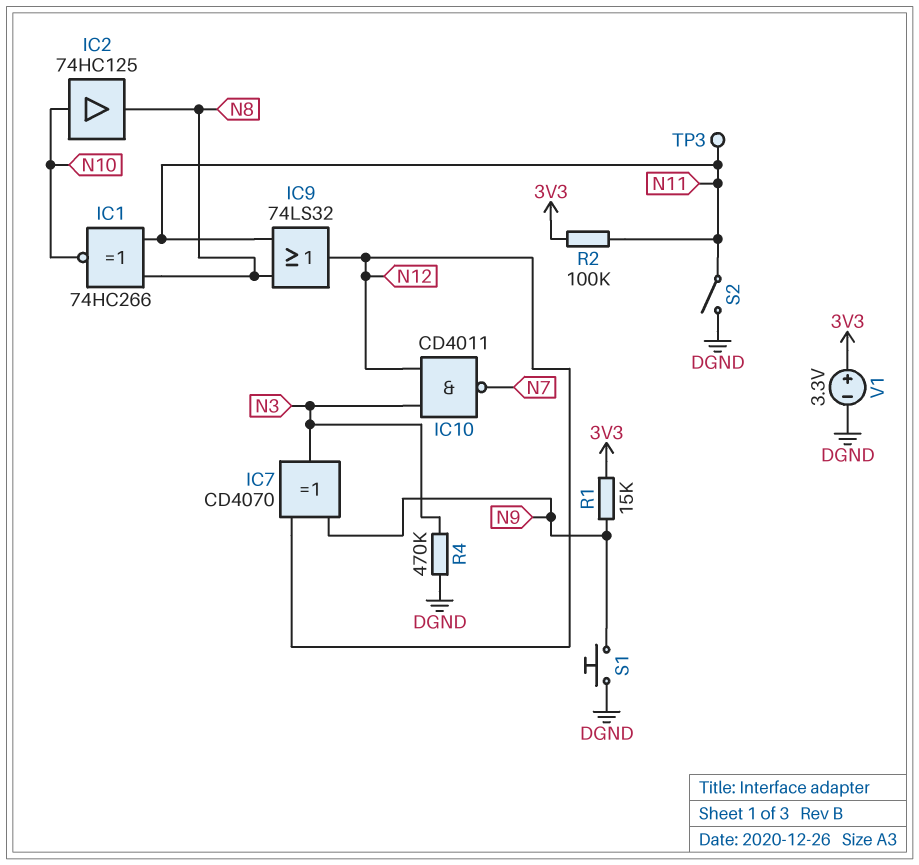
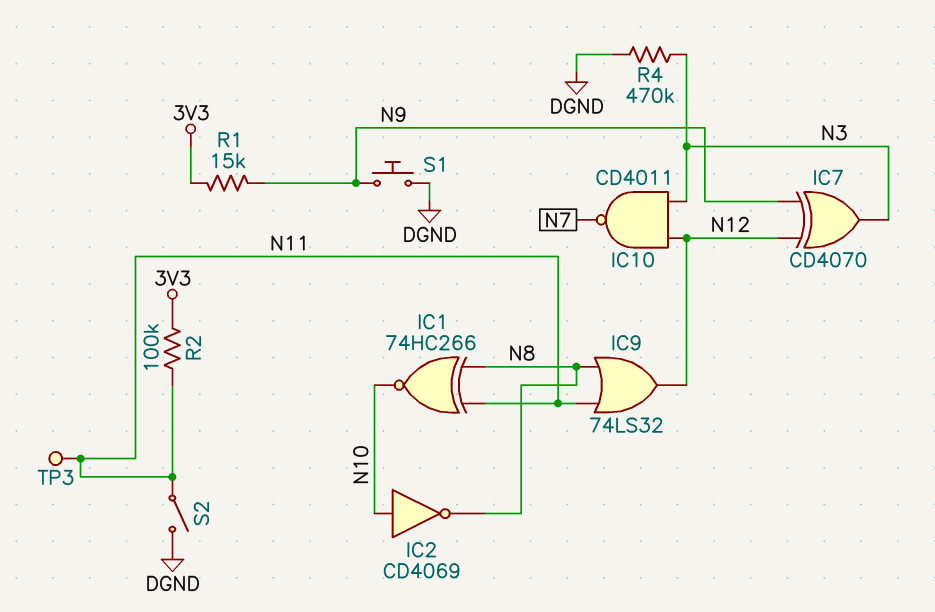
IC2: buffer 74HC125 (in N10, out N8) -> NOT CD4069 (in N10, out N8)
V1: 3.3V (plus 3V3, minus DGND) -> none

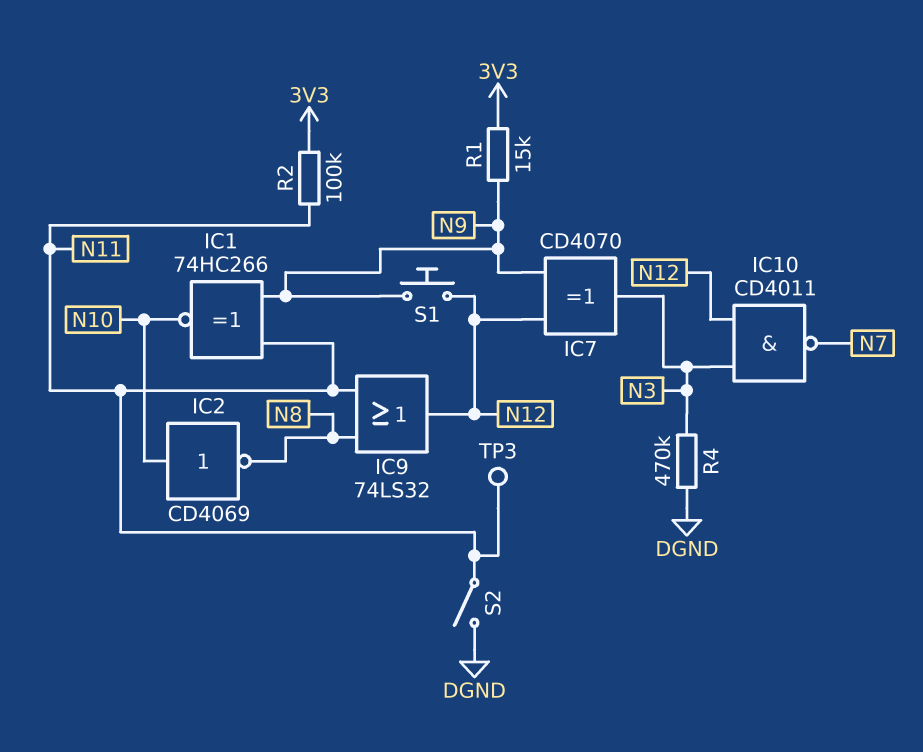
IC1: XNOR 74HC266 (in N8, in N11, out N10) -> XNOR 74HC266 (in N9, in N11, out N10)
S1: button (DGND, N9) -> button (N9, N12)

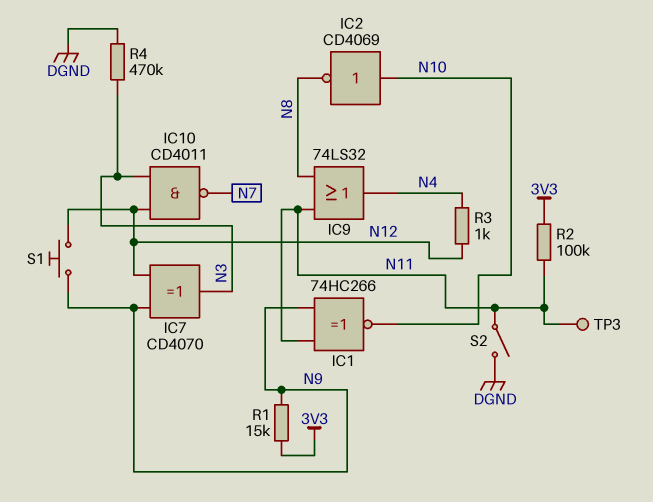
IC9: OR 74LS32 (in N8, in N11, out N12) -> OR 74LS32 (in N8, in N11, out N4)
R3: none -> 1k (N4, N12)

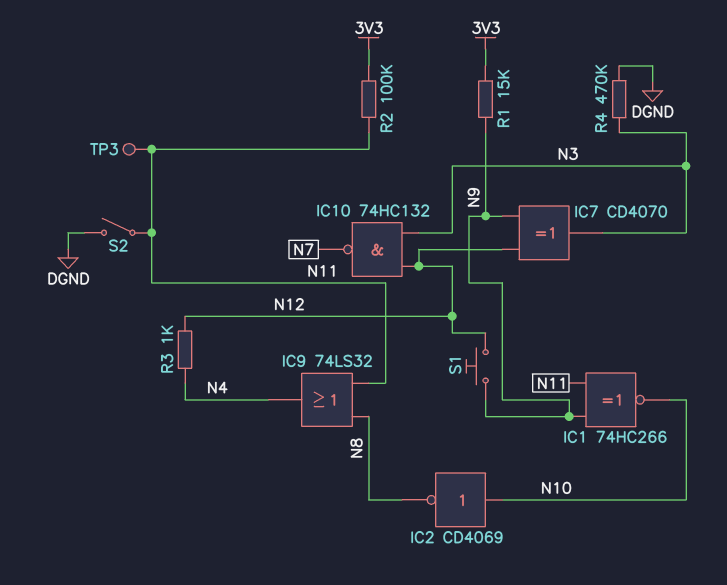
IC10: NAND CD4011 (in N3, in N12, out N7) -> NAND 74HC132 (in N3, in N12, out N7)

